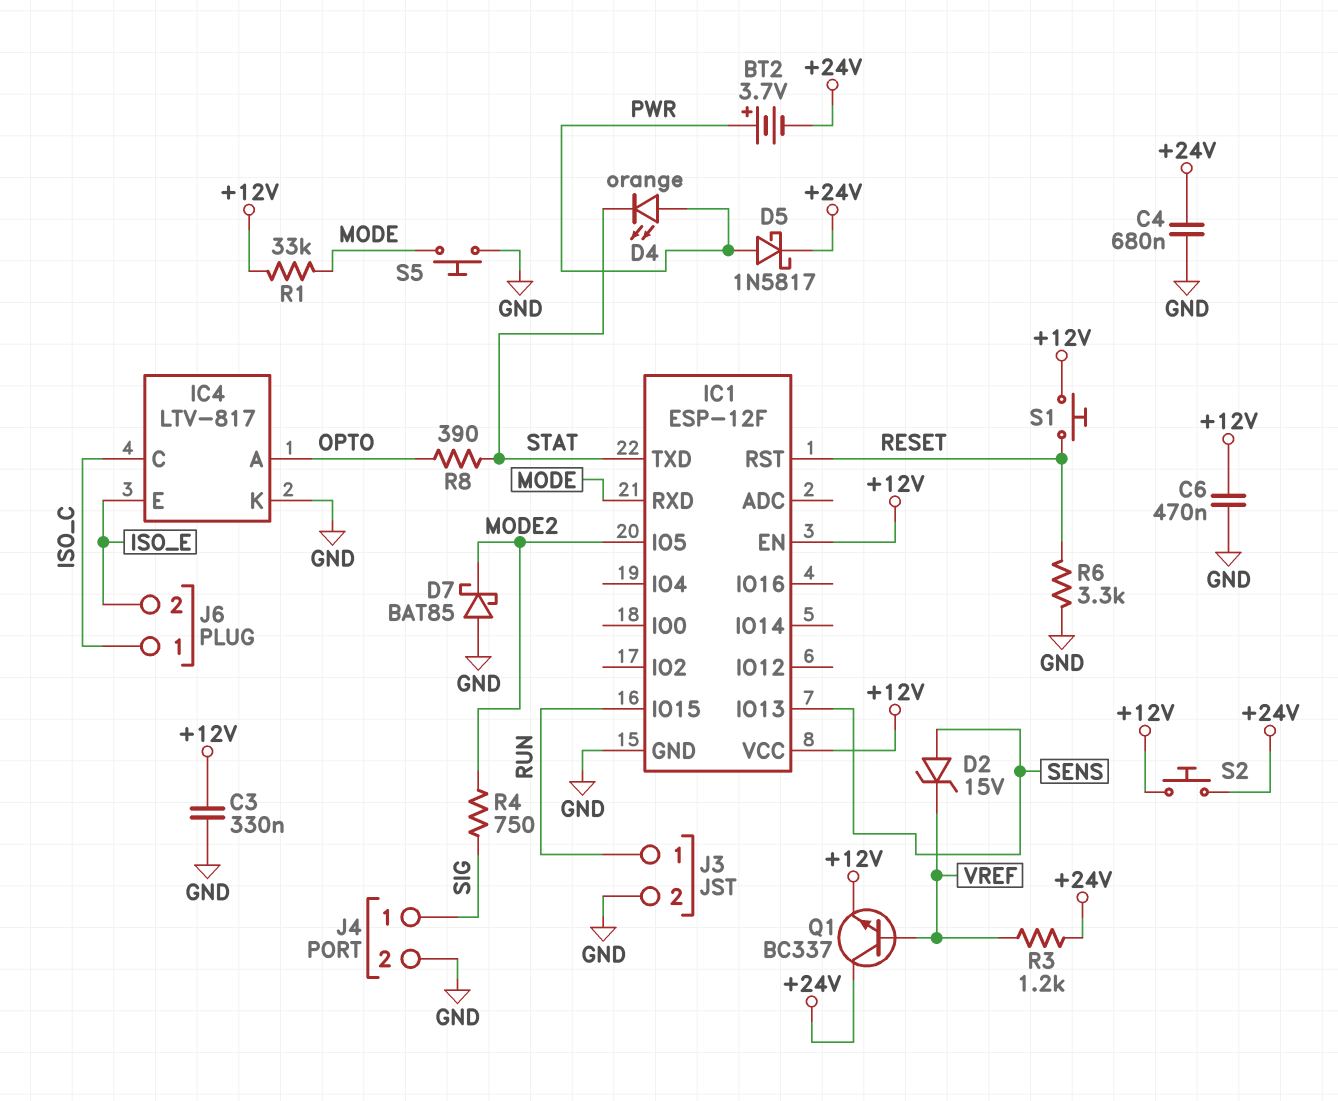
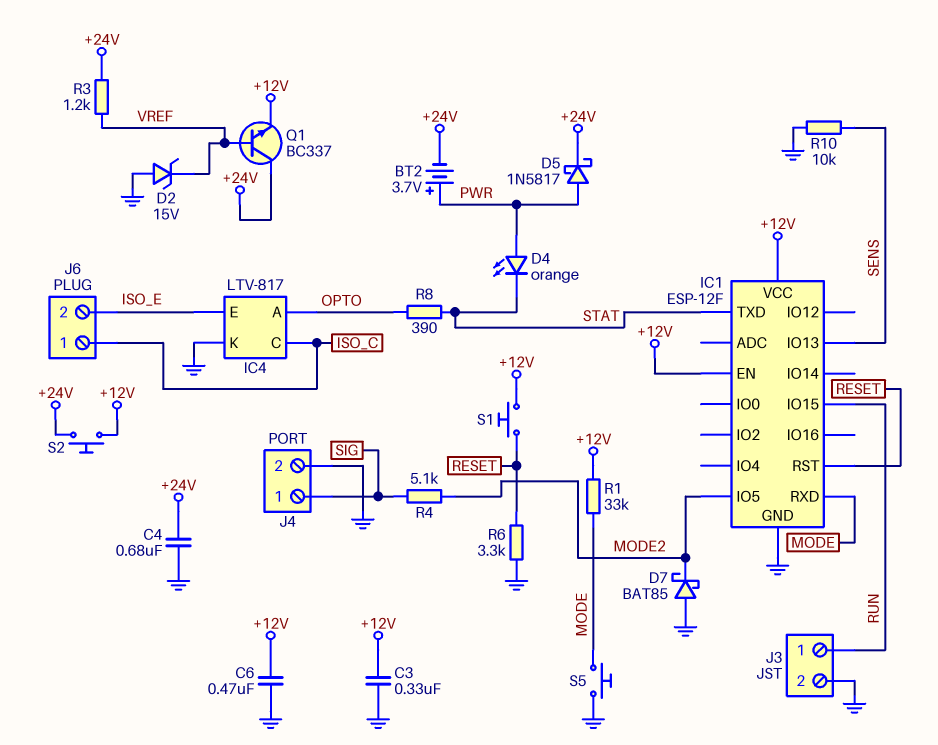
D2: zener 15V (A SENS, K VREF) -> zener 15V (A GND, K VREF)
R4: 750 (MODE2, SIG) -> 5.1k (MODE2, SIG)
R10: none -> 10k (GND, SENS)

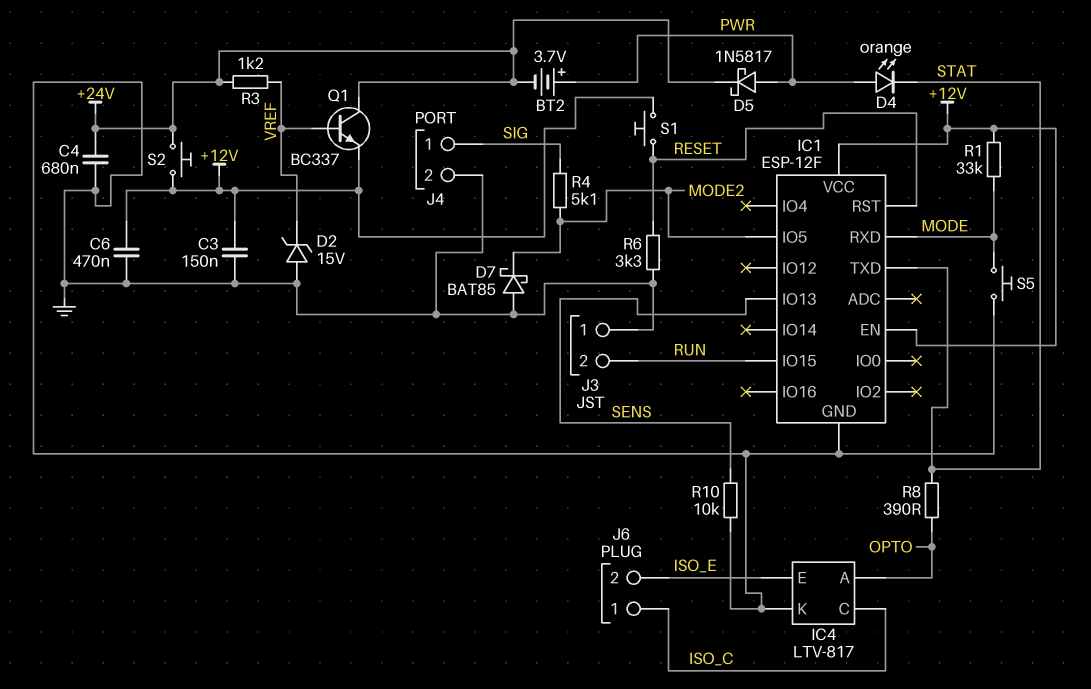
C3: 330nF (+12V, GND) -> 150nF (+12V, GND)
J3 pin 1: RUN -> GND
J3 pin 2: GND -> RUN

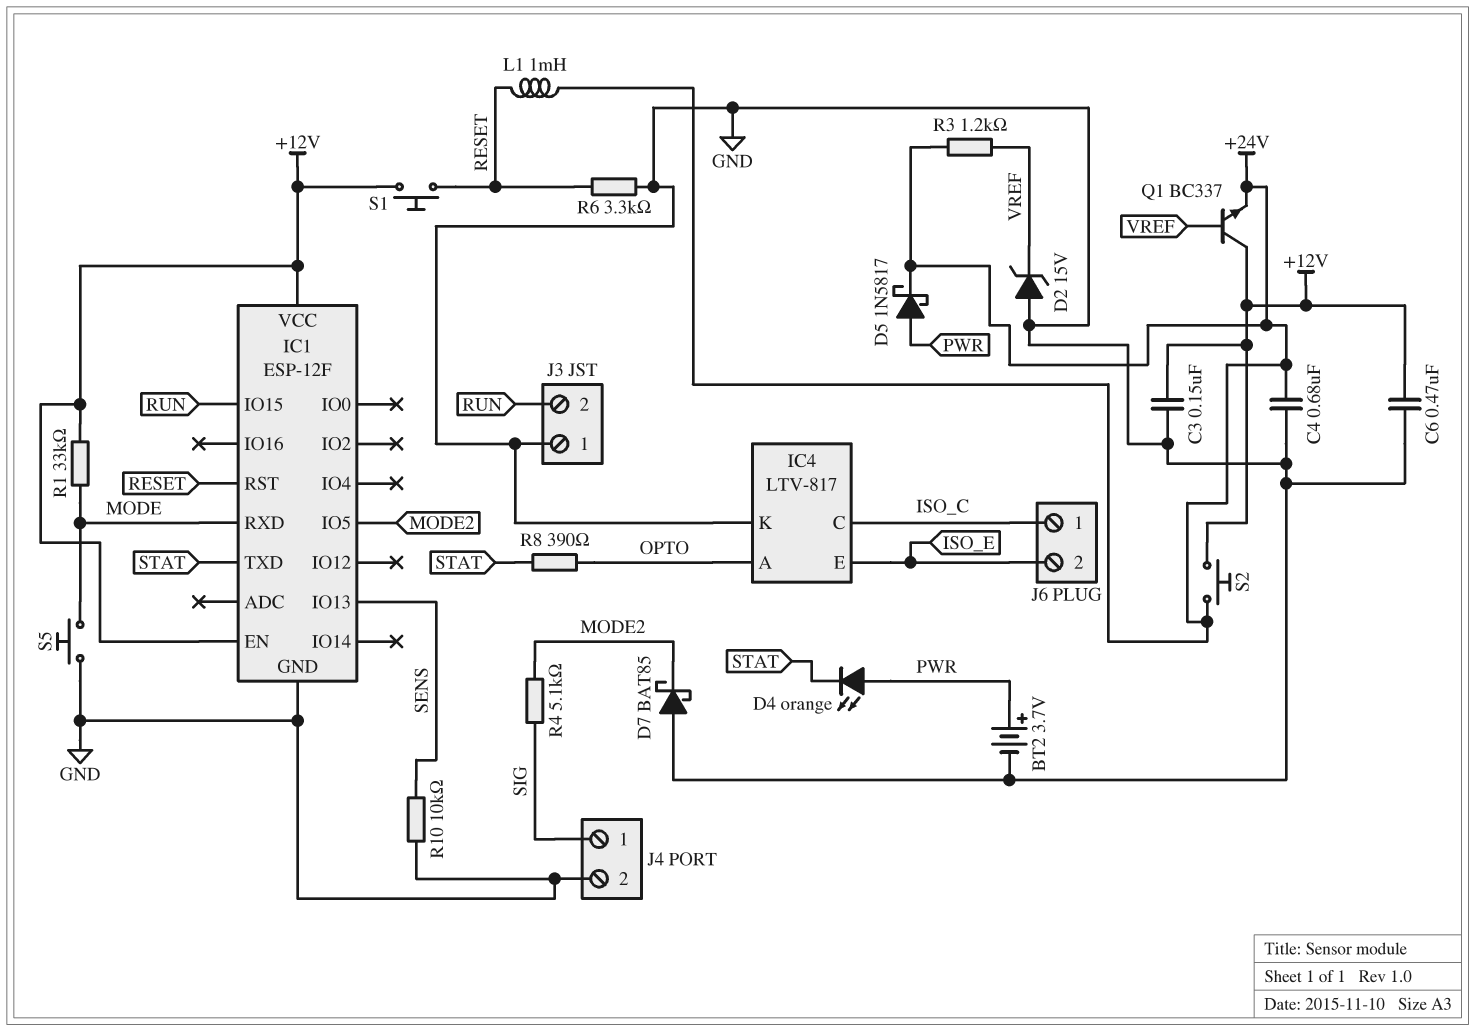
BT2: 3.7V (plus PWR, minus +24V) -> 3.7V (plus PWR, minus GND)
L1: none -> 1mH (+24V, RESET)
Q1: NPN BC337 (B VREF, C +24V, E +12V) -> NPN BC337 (B VREF, C +12V, E +24V)

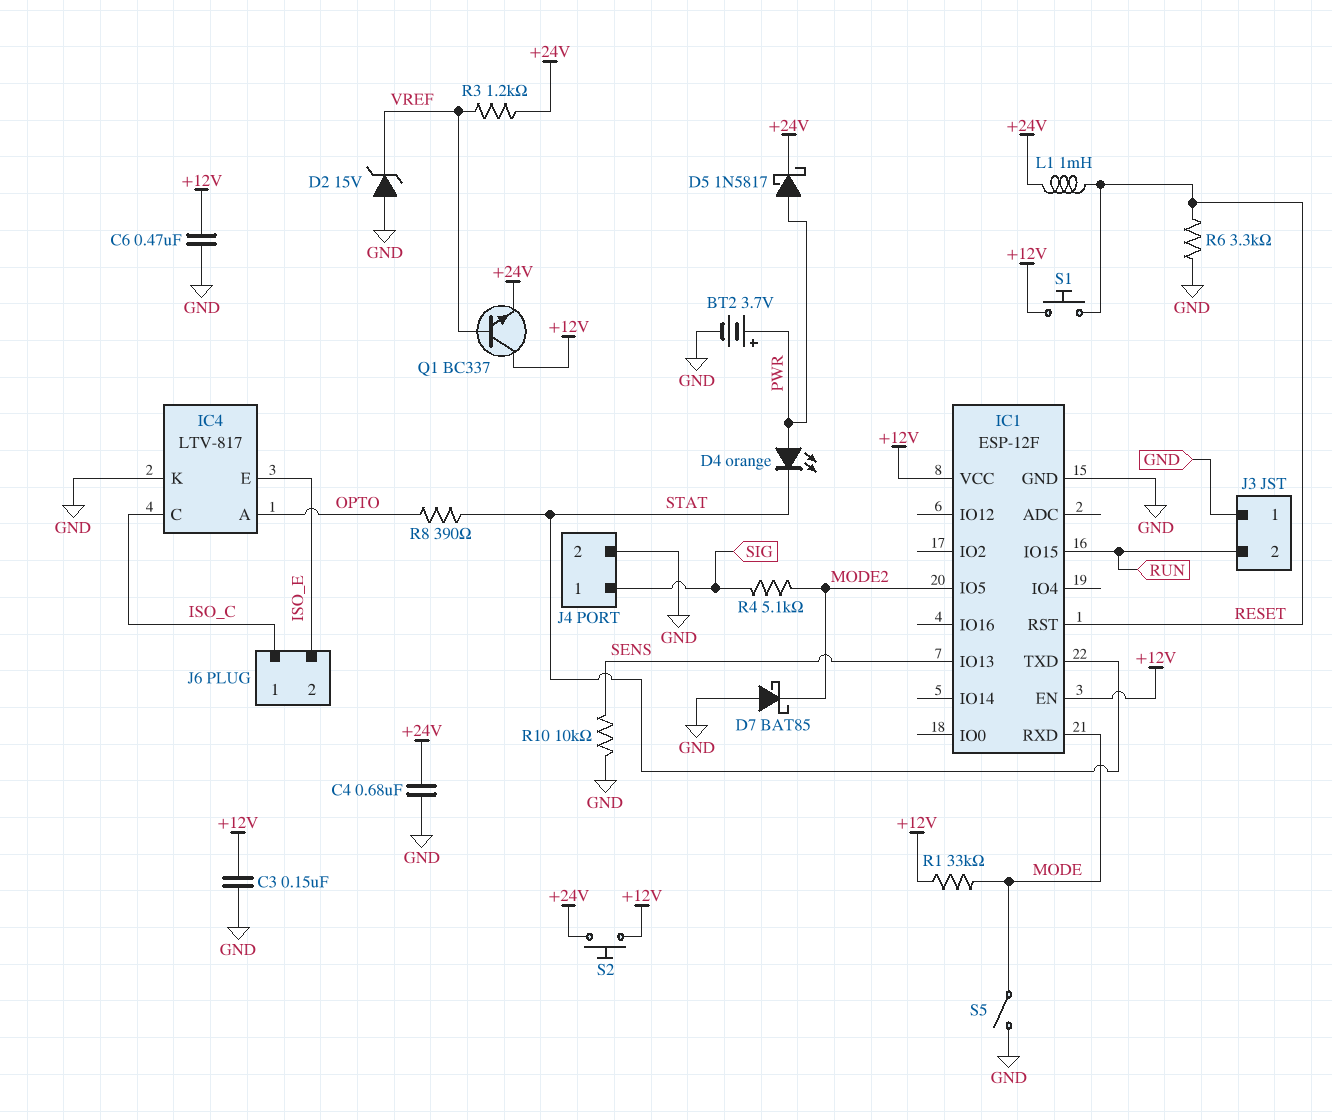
S5: button (GND, MODE) -> switch (GND, MODE)

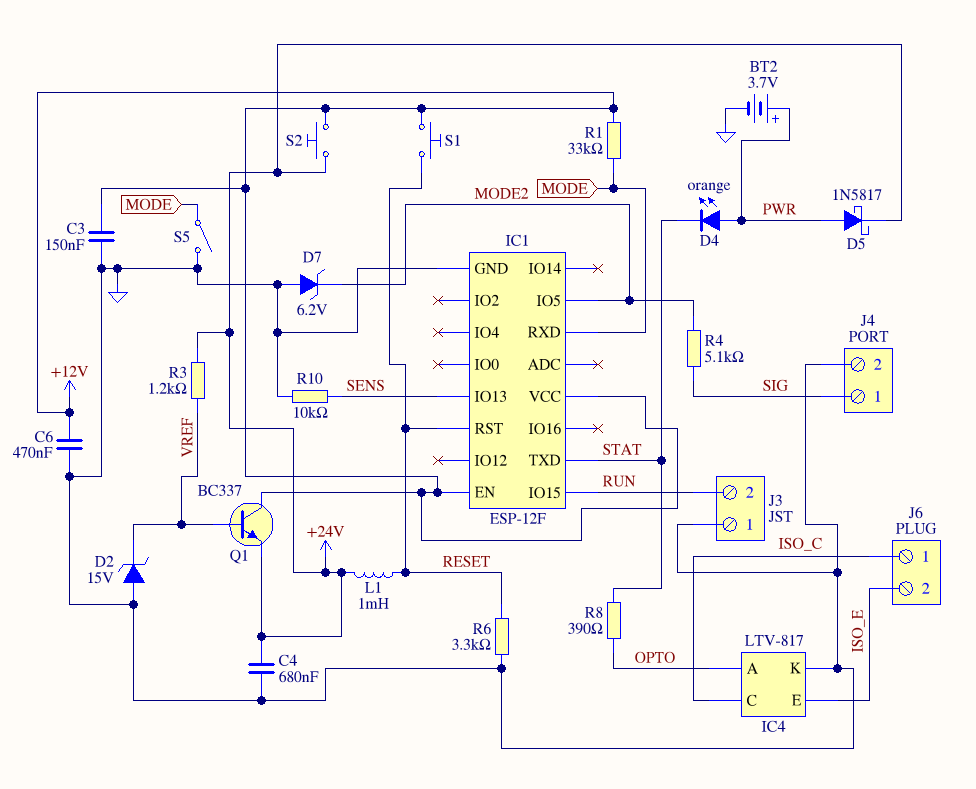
D7: schottky BAT85 (A GND, K MODE2) -> zener 6.2V (A GND, K MODE2)

